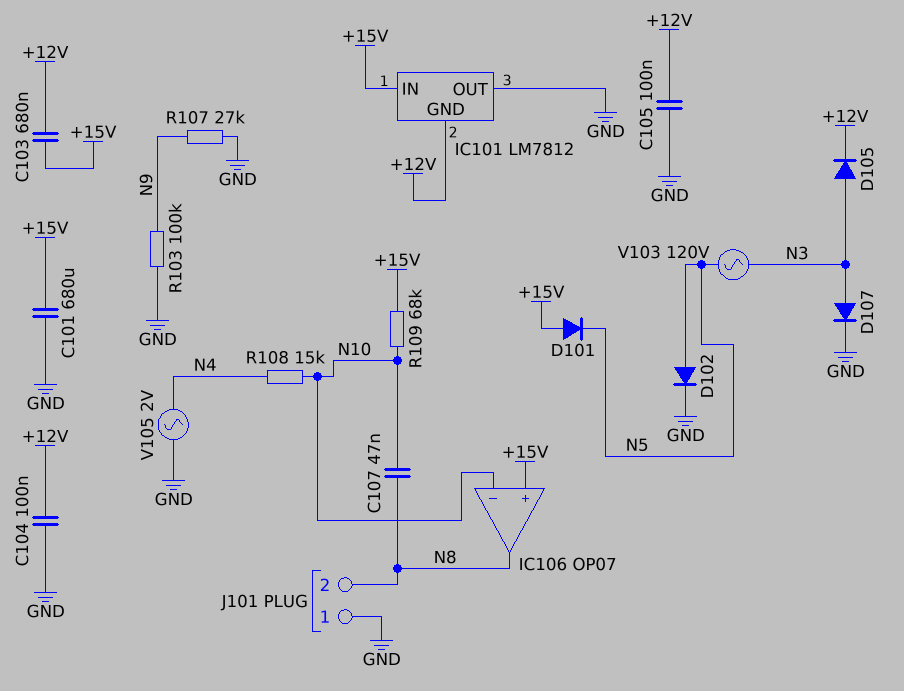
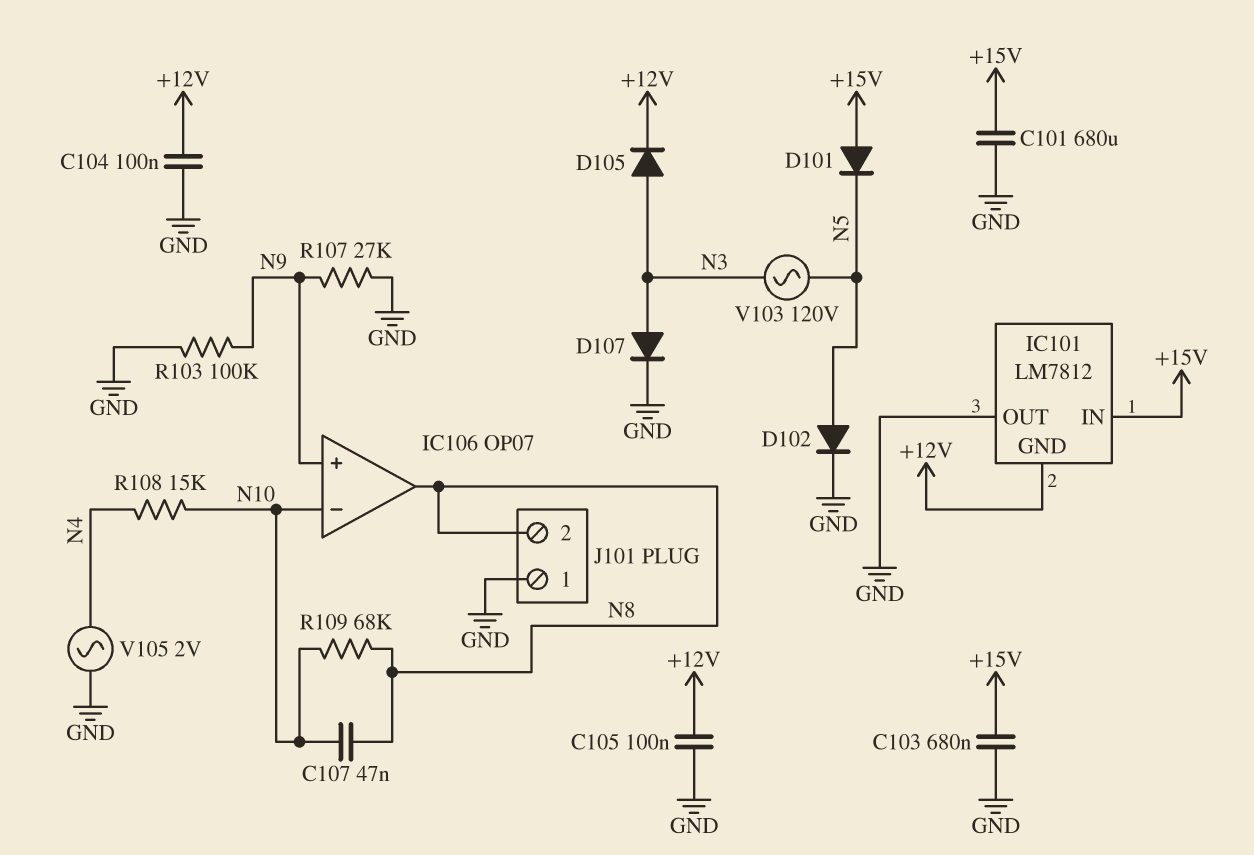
C103: 680nF (+12V, +15V) -> 680nF (+15V, GND)
IC106 pin in+: +15V -> N9
R109: 68k (+15V, N10) -> 68k (N8, N10)

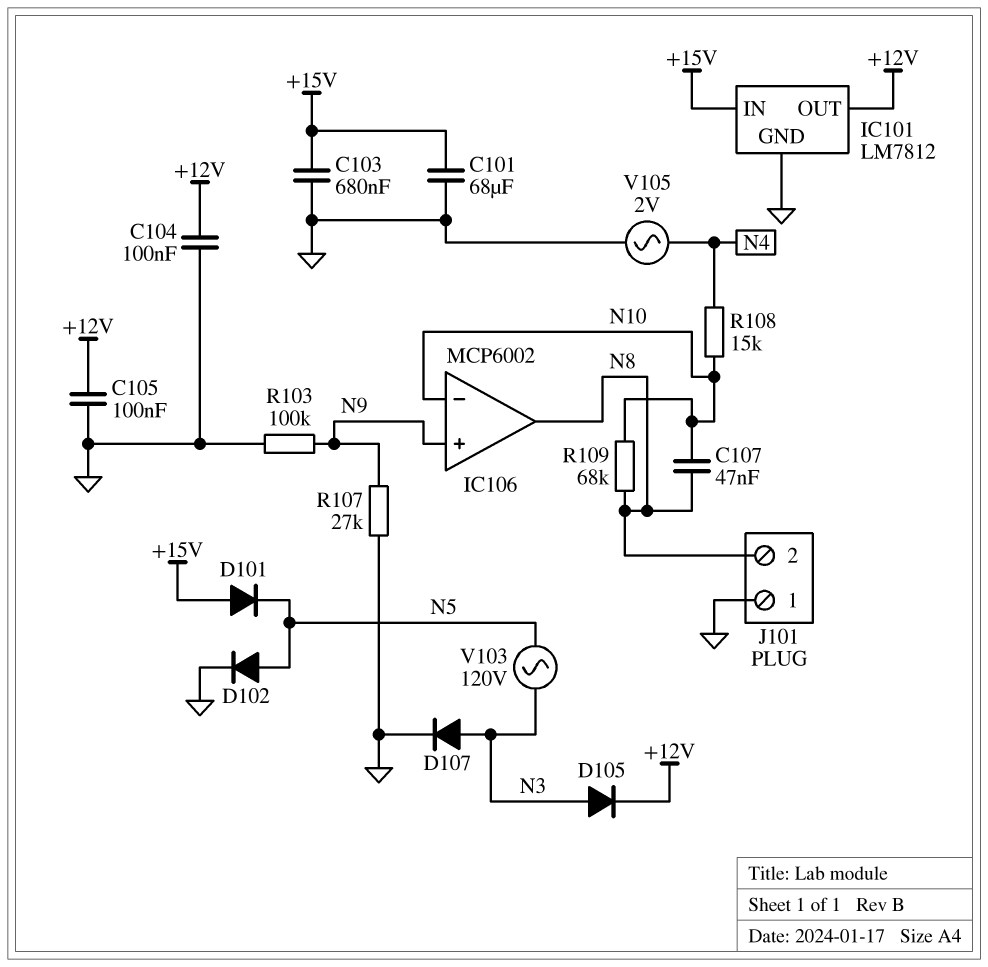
C101: 680uF (+15V, GND) -> 68uF (+15V, GND)
IC101 pin GND: +12V -> GND
IC101 pin OUT: GND -> +12V
IC106: OP07 -> MCP6002

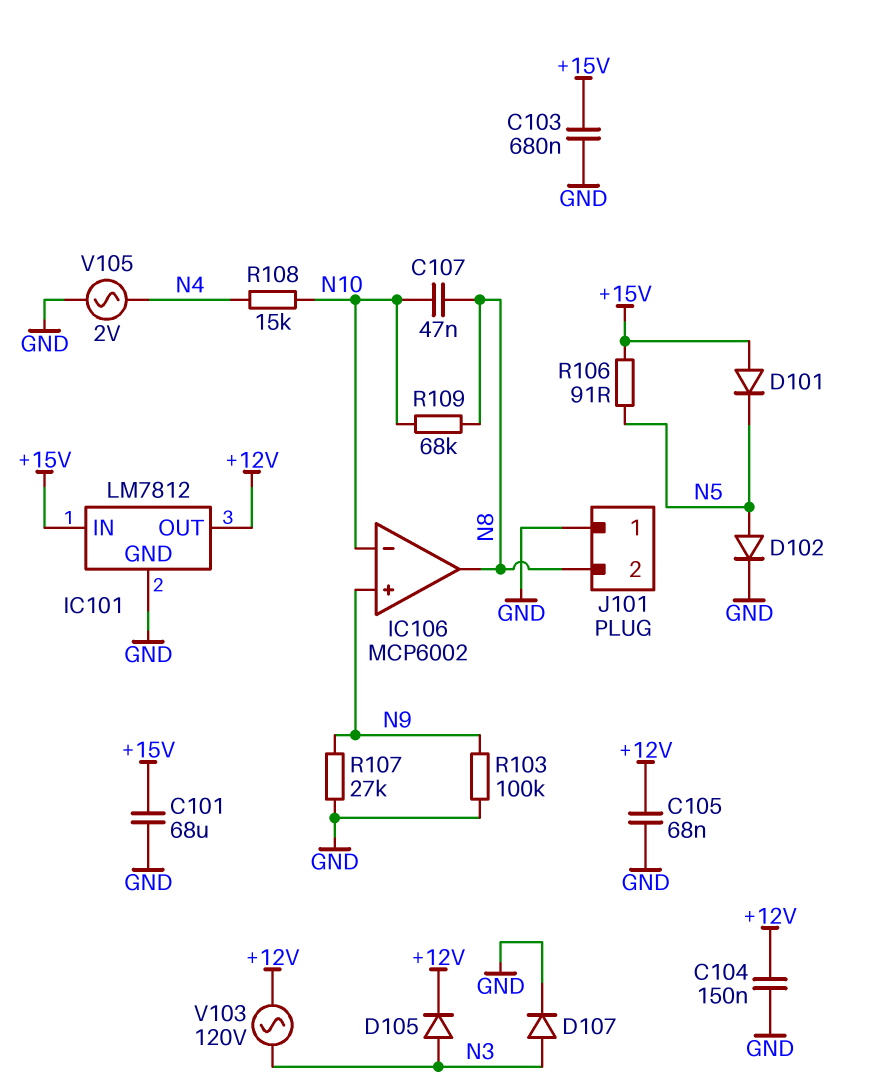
C104: 100nF (+12V, GND) -> 150nF (+12V, GND)
C105: 100nF (+12V, GND) -> 68nF (+12V, GND)
R106: none -> 91 (+15V, N5)
V103: AC 120V (N3, N5) -> AC 120V (+12V, N3)

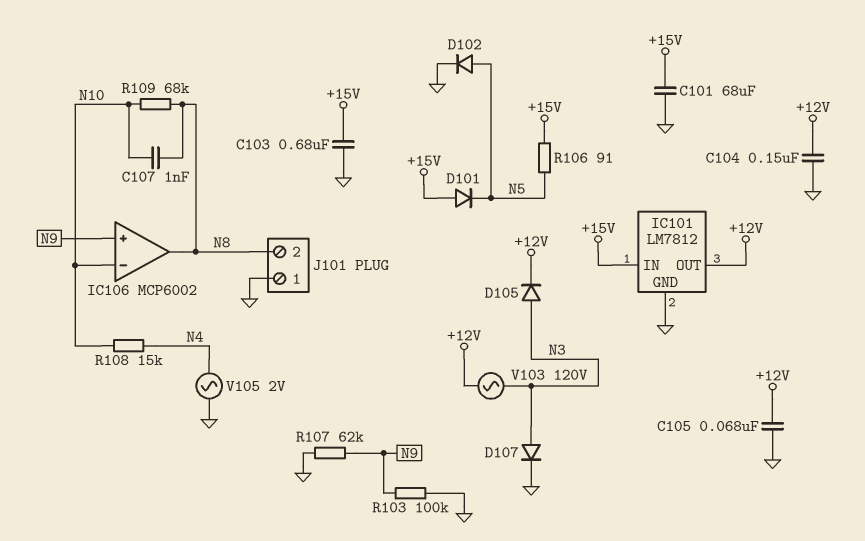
C107: 47nF (N8, N10) -> 1nF (N8, N10)
R107: 27k (GND, N9) -> 62k (GND, N9)

